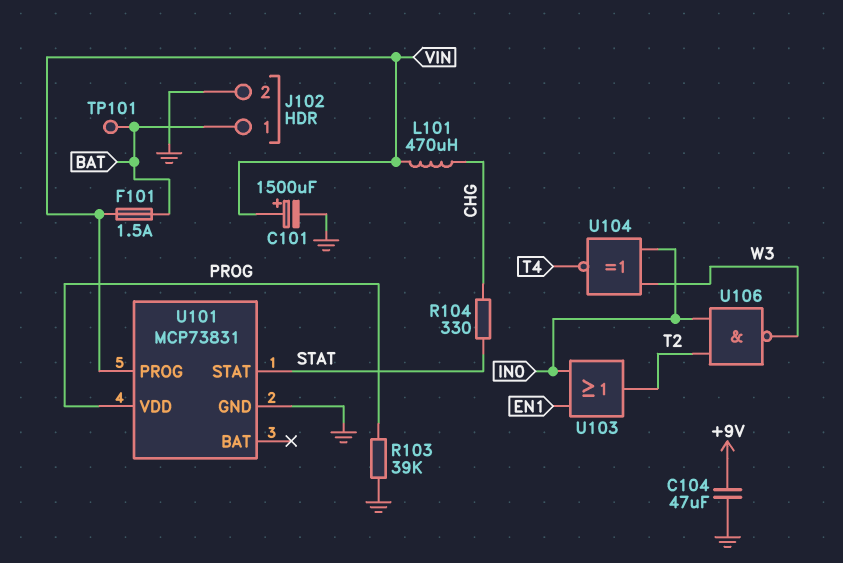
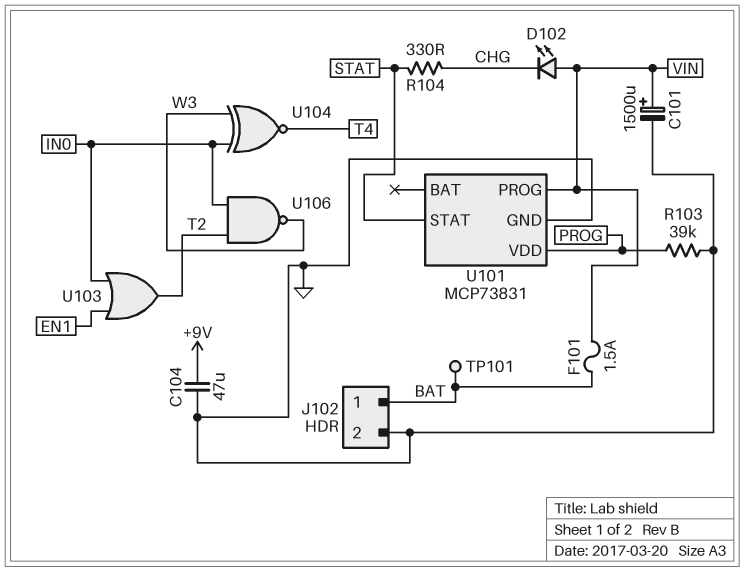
D102: none -> LED (A VIN, K CHG)
L101: 470uH (CHG, VIN) -> none

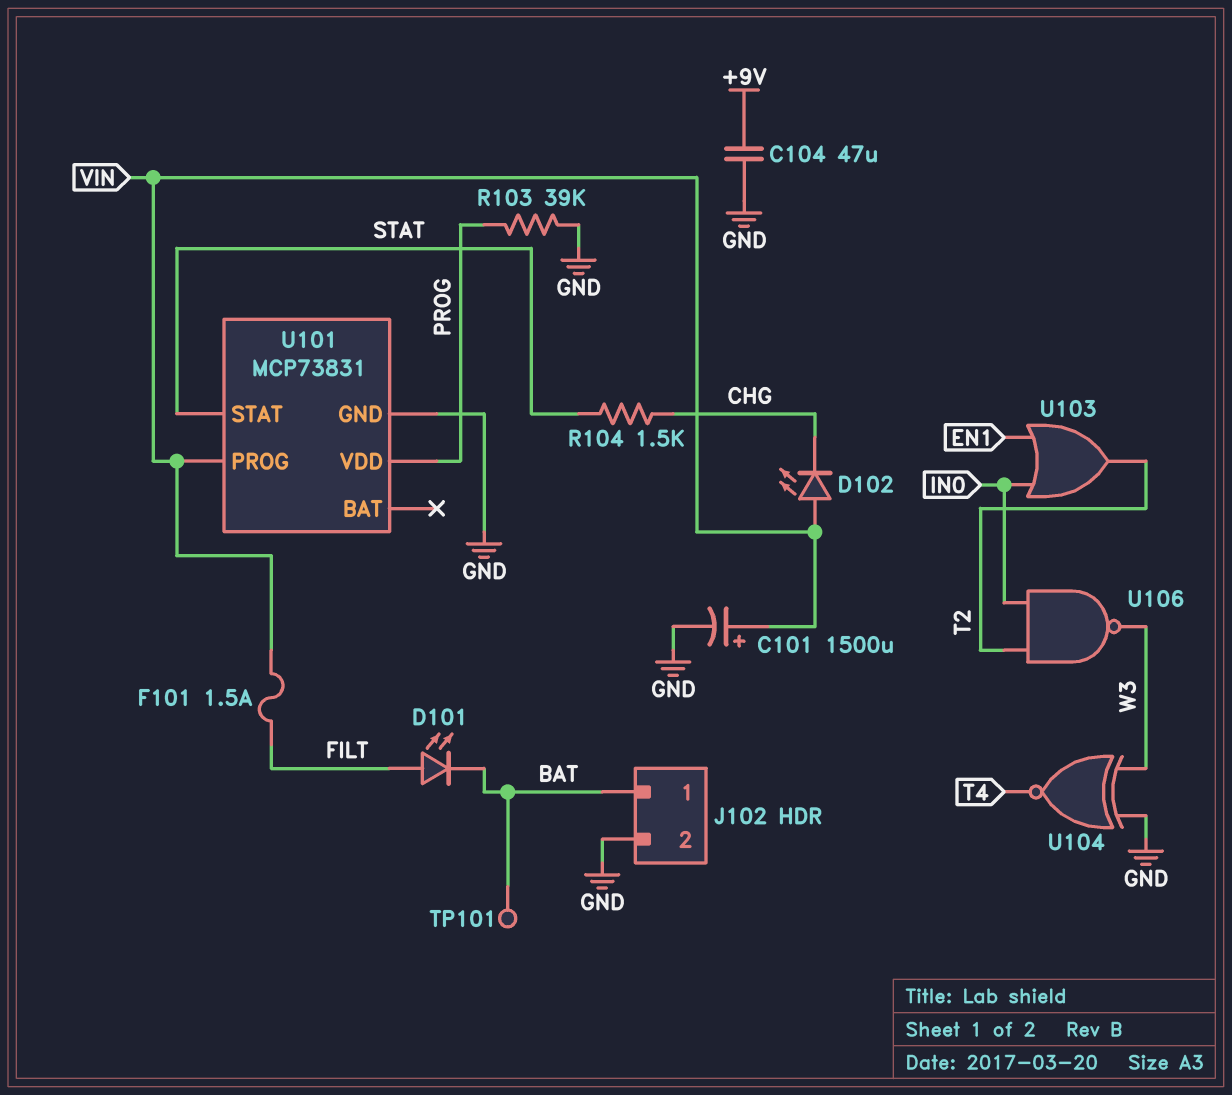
D101: none -> LED (A FILT, K BAT)
F101: 1.5A (BAT, VIN) -> 1.5A (FILT, VIN)
R104: 330 (CHG, STAT) -> 1.5k (CHG, STAT)
U104: XNOR (in IN0, in W3, out T4) -> XNOR (in GND, in W3, out T4)

